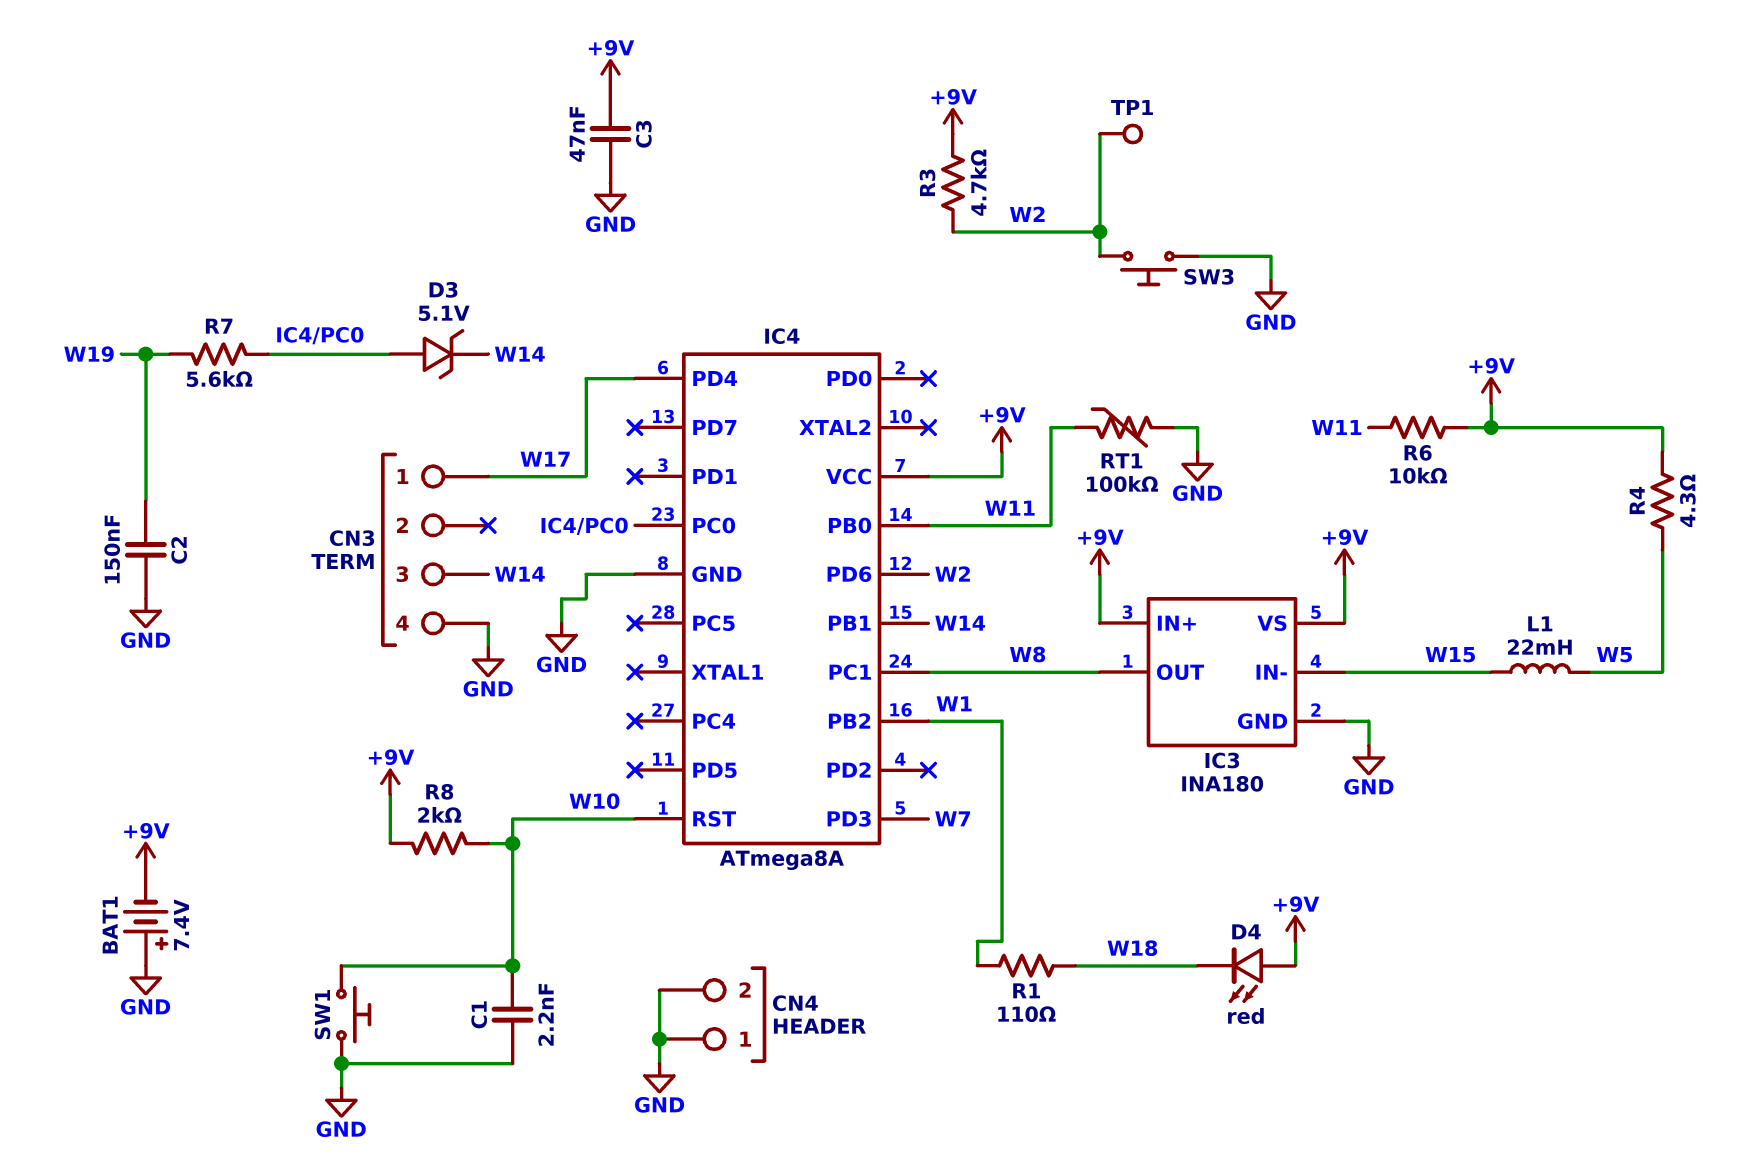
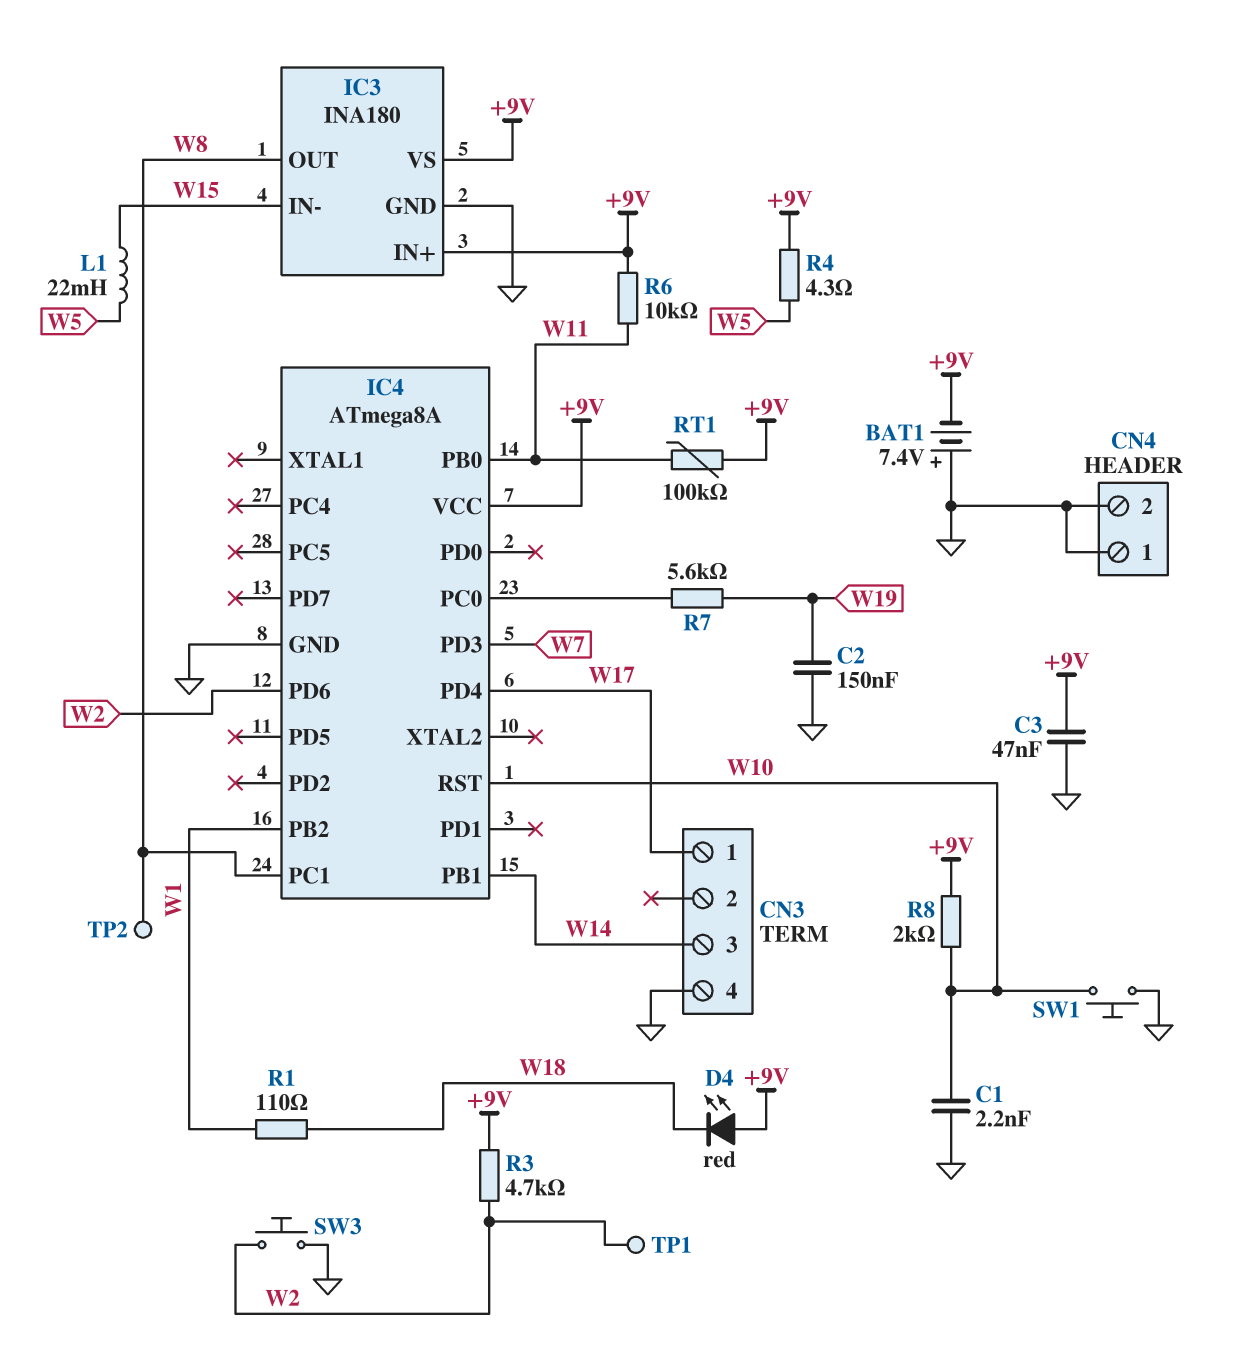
D3: zener 5.1V (A IC4/PC0, K W14) -> none
RT1: 100k (GND, W11) -> 100k (+9V, W11)
TP2: none -> test point (W8)

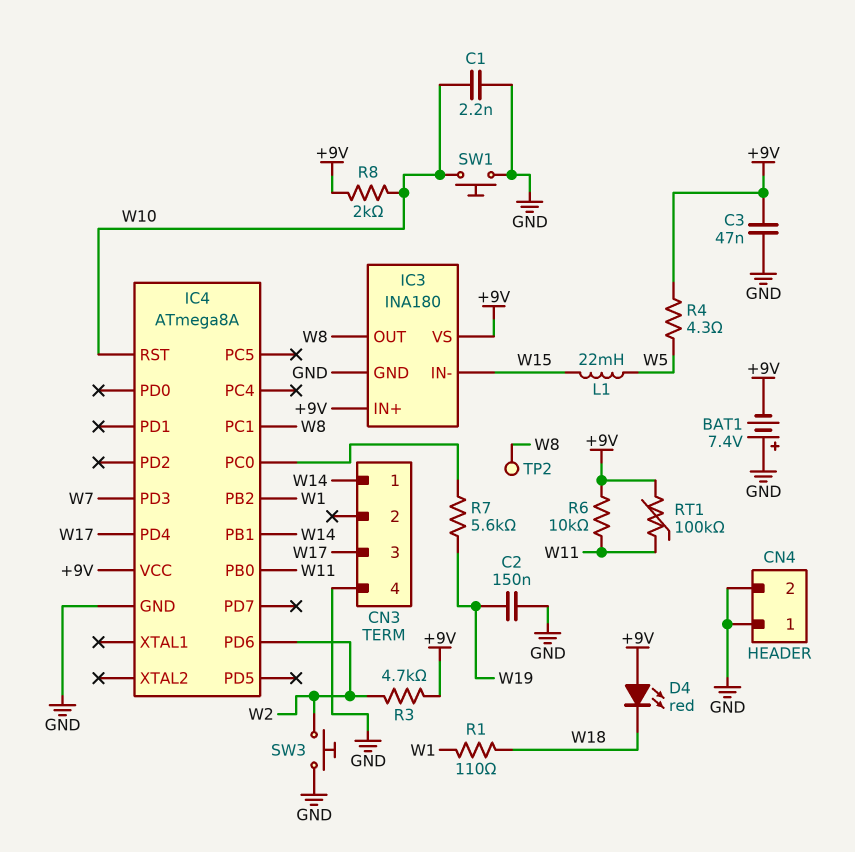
CN3 pin 1: W17 -> W14
CN3 pin 3: W14 -> W17
TP1: test point (W2) -> none

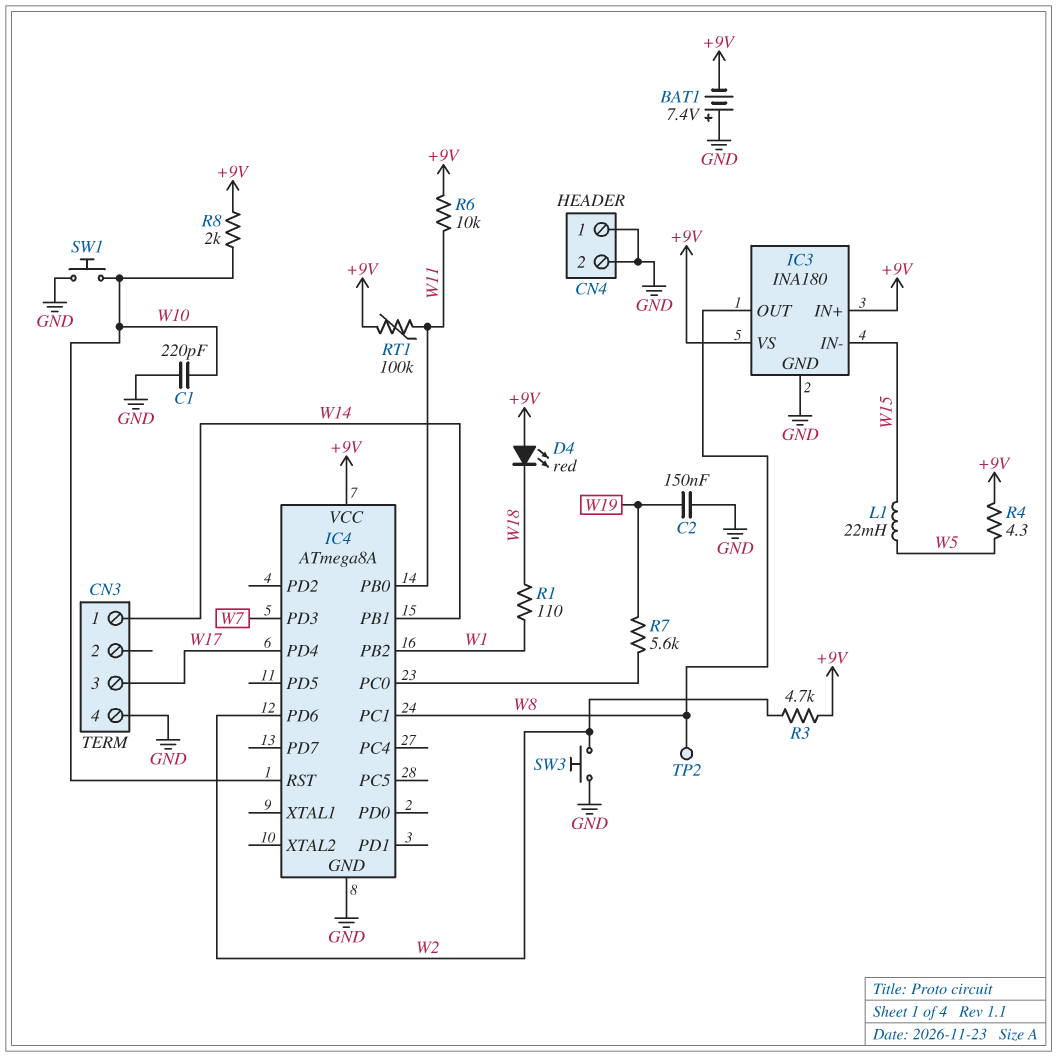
C1: 2.2nF (GND, W10) -> 220pF (GND, W10)
C3: 47nF (+9V, GND) -> none

